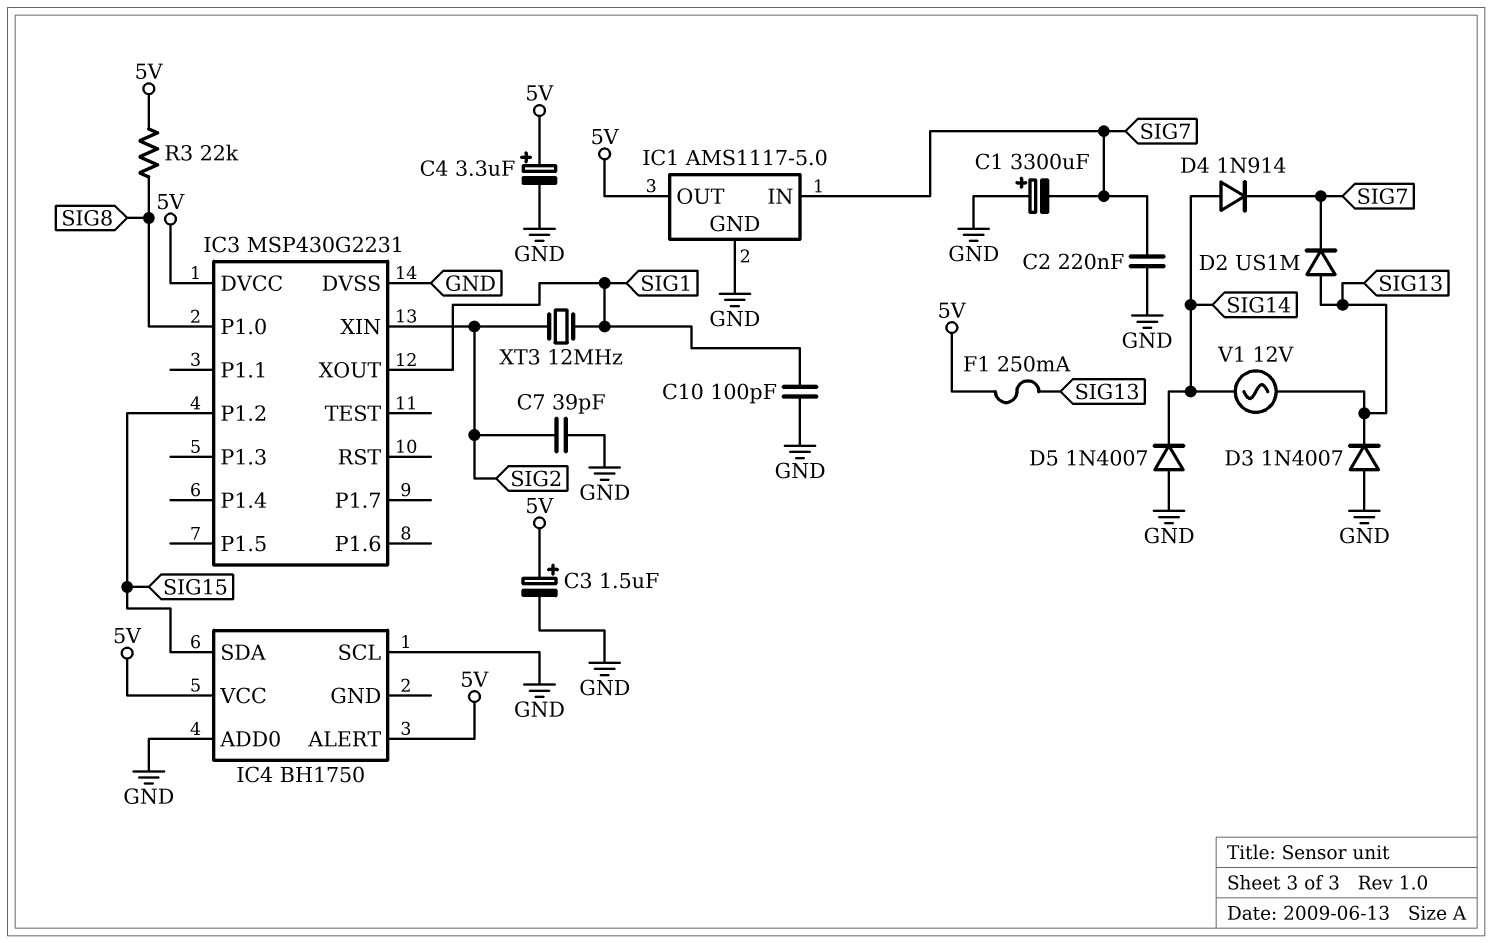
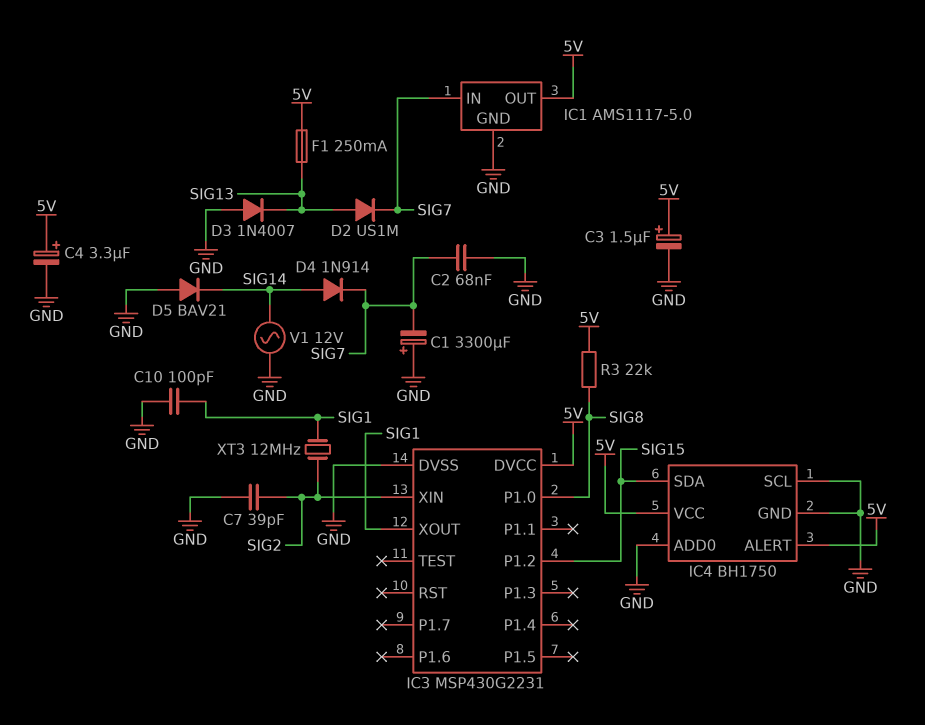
C2: 220nF (GND, SIG7) -> 68nF (GND, SIG7)
D5: diode 1N4007 (A GND, K SIG14) -> diode BAV21 (A GND, K SIG14)
IC4 pin GND: none -> GND
V1: AC 12V (SIG13, SIG14) -> AC 12V (GND, SIG14)

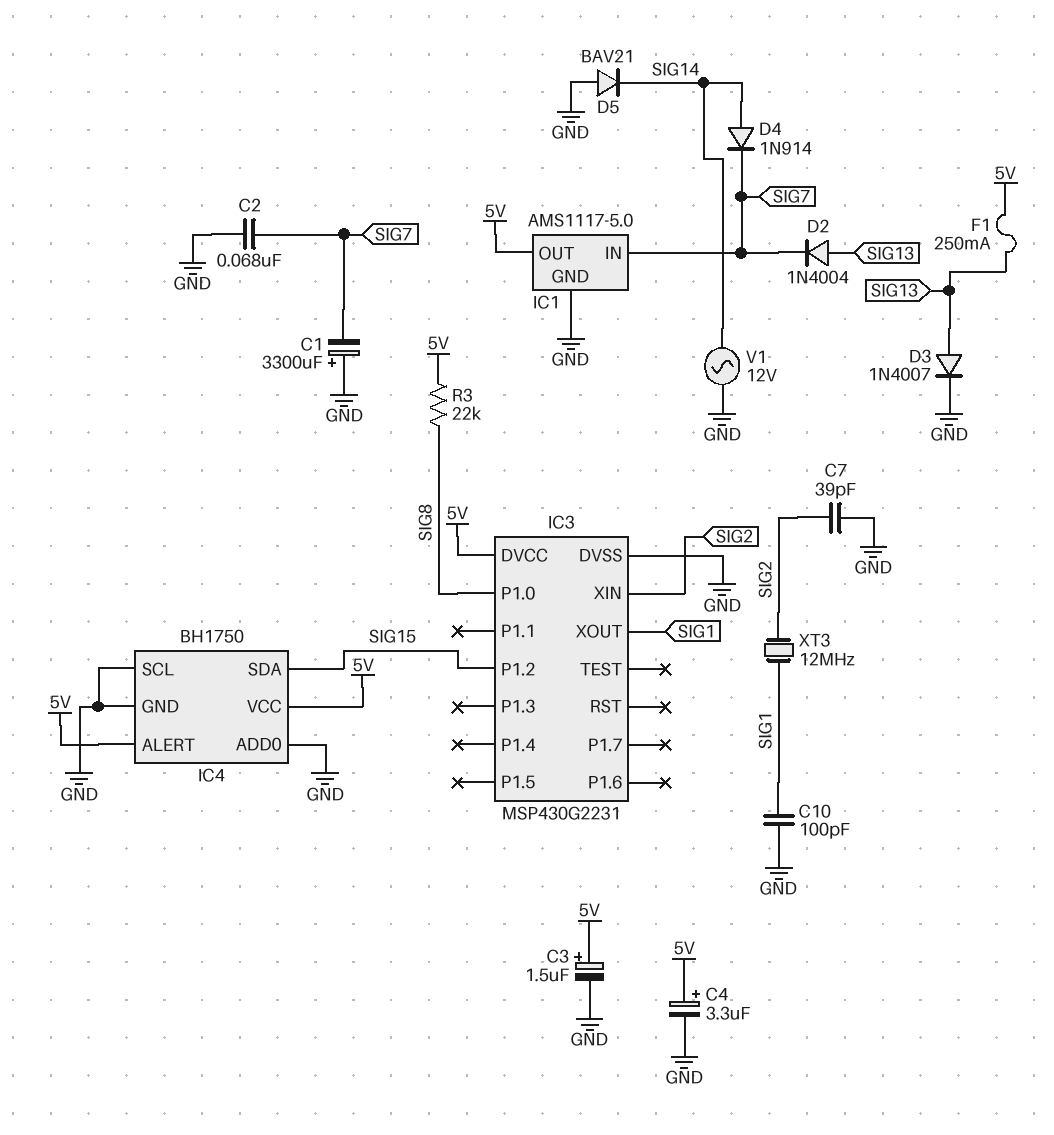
D2: diode US1M (A SIG13, K SIG7) -> diode 1N4004 (A SIG13, K SIG7)
D3: diode 1N4007 (A GND, K SIG13) -> diode 1N4007 (A SIG13, K GND)

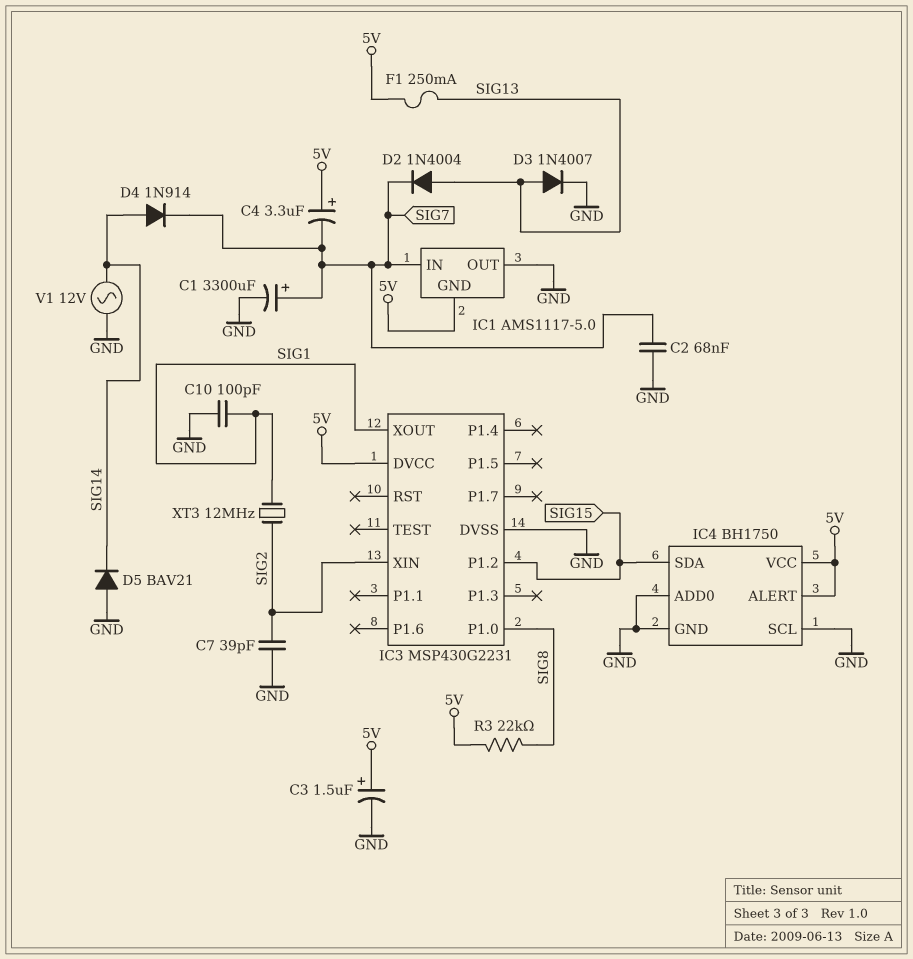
C1: 3300uF (plus GND, minus SIG7) -> 3300uF (plus SIG7, minus GND)
C4: 3.3uF (plus 5V, minus GND) -> 3.3uF (plus 5V, minus SIG7)
IC1 pin GND: GND -> 5V
IC1 pin OUT: 5V -> GND

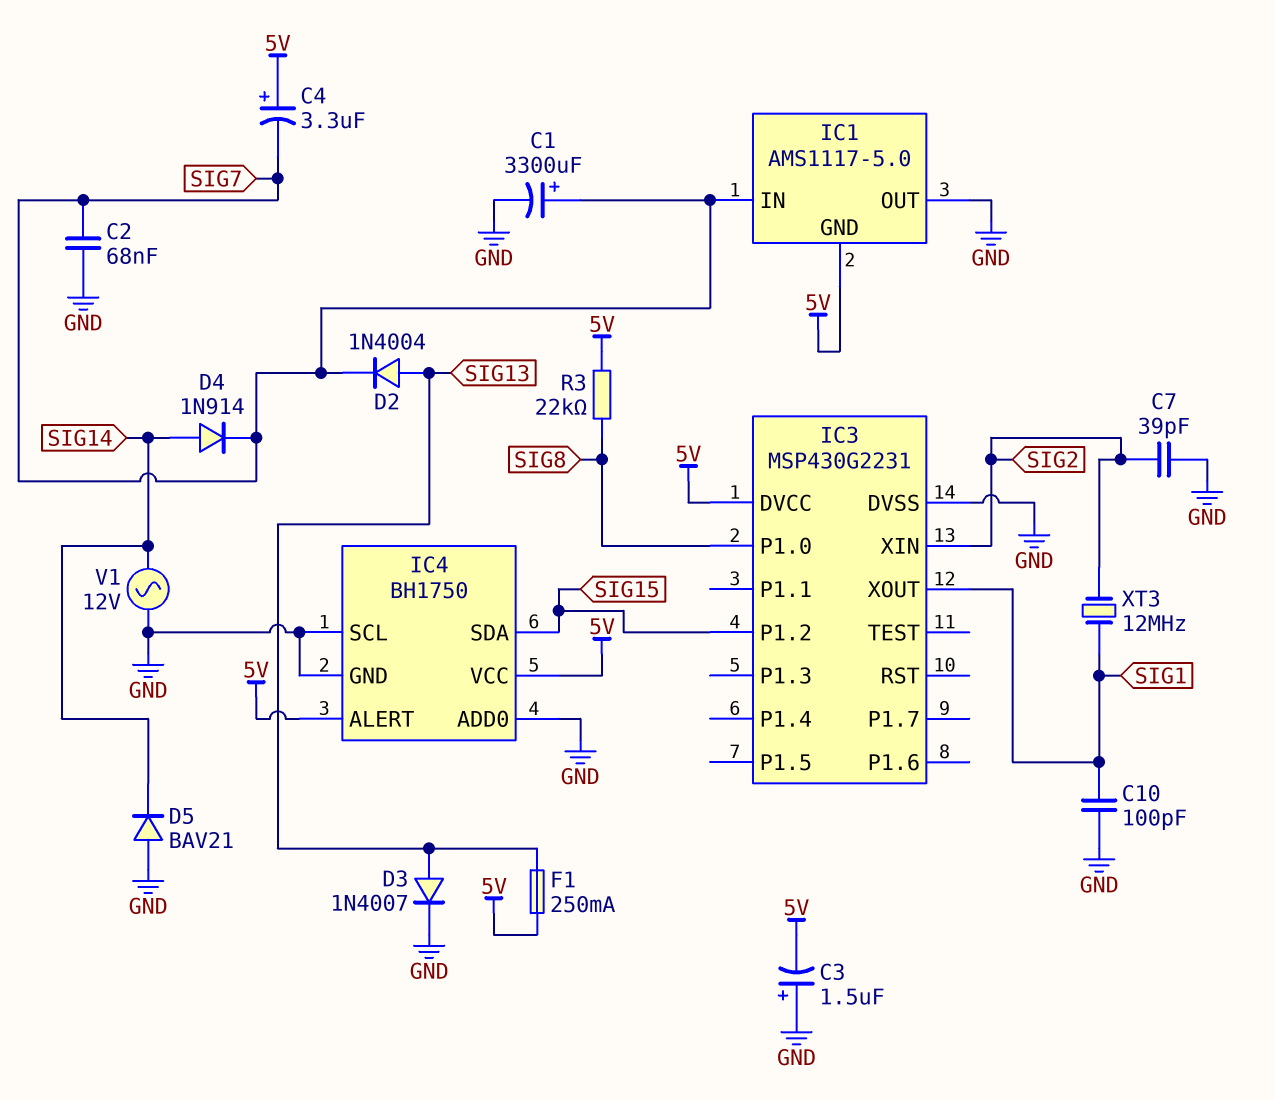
C3: 1.5uF (plus 5V, minus GND) -> 1.5uF (plus GND, minus 5V)

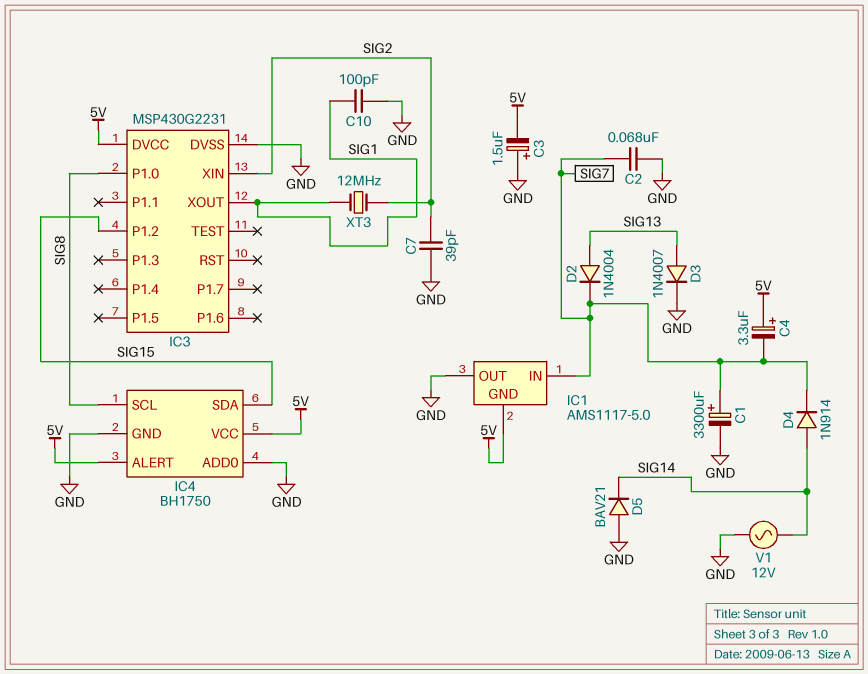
F1: 250mA (5V, SIG13) -> none
IC4 pin SCL: GND -> SIG8
R3: 22k (5V, SIG8) -> none

